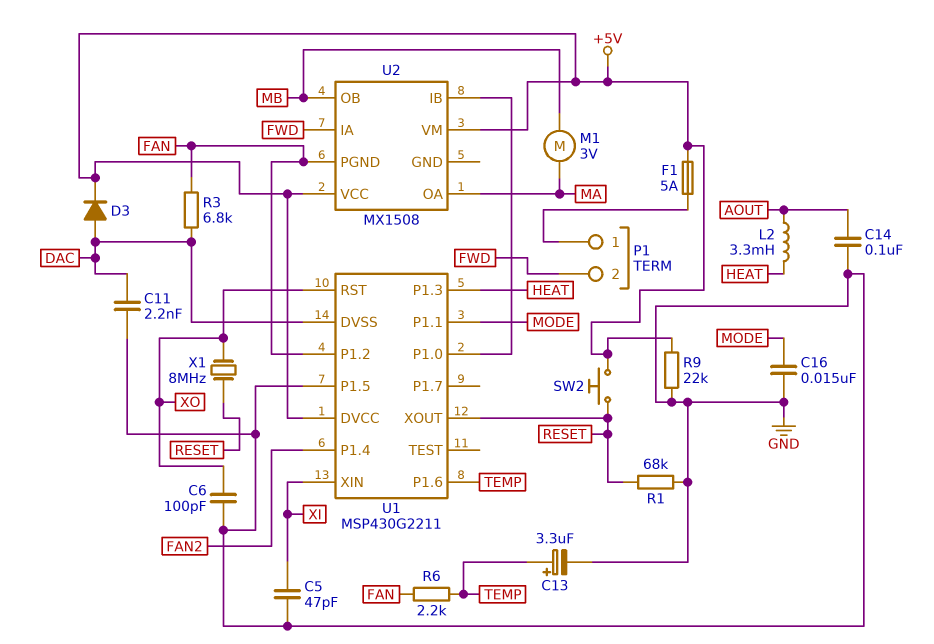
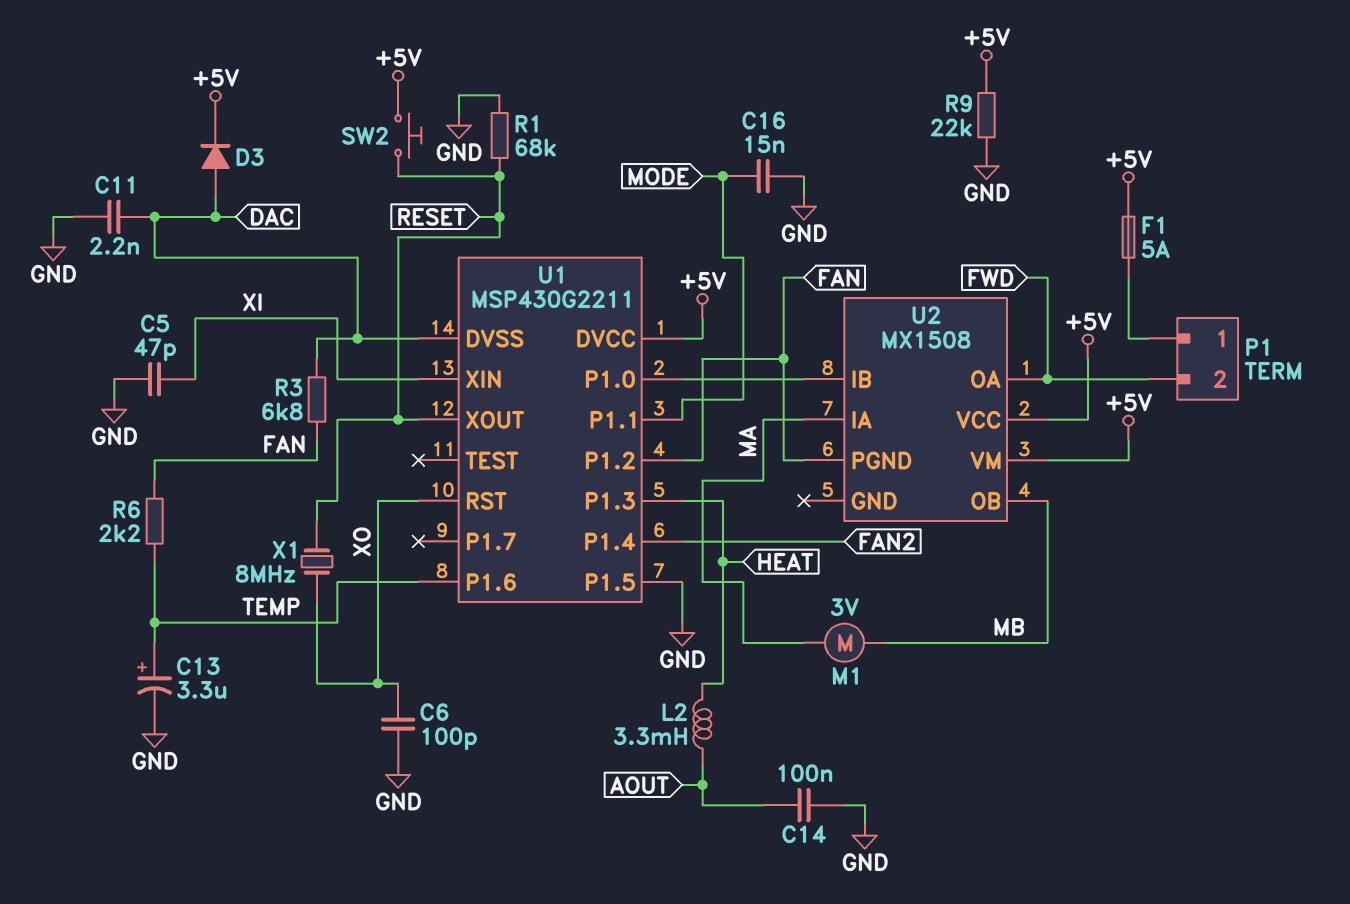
U2 pin IA: FWD -> MA
U2 pin OA: MA -> FWD

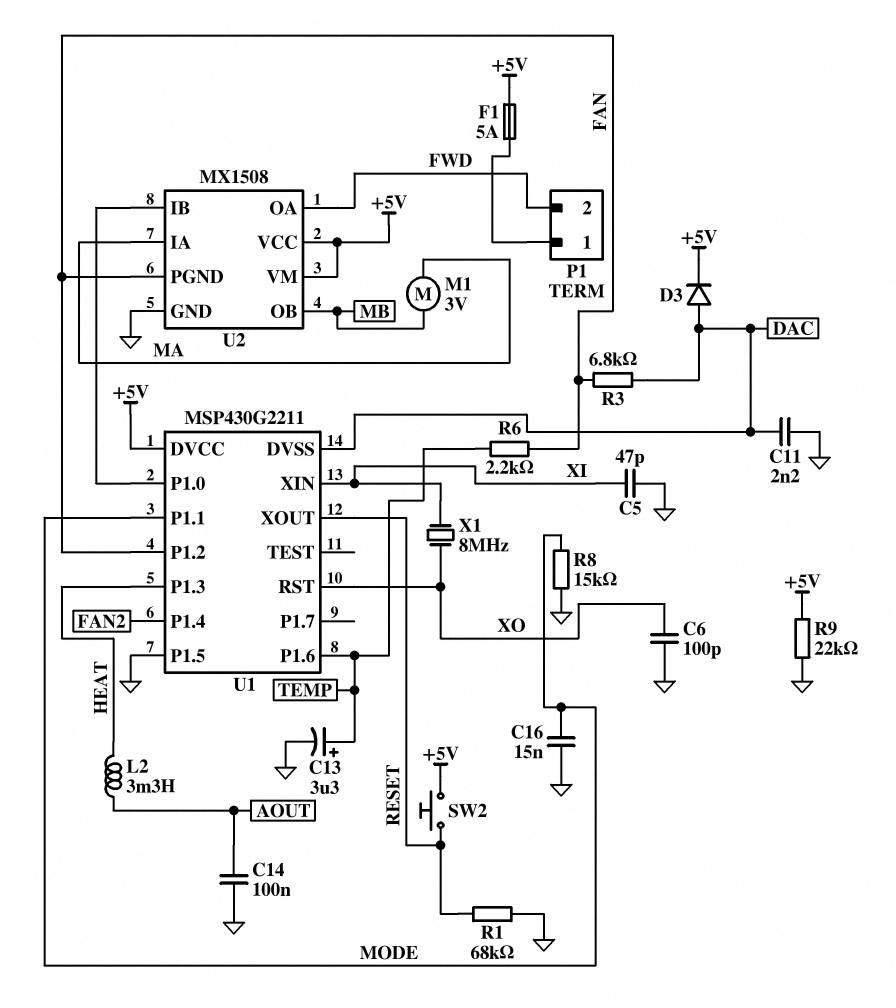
R8: none -> 15k (GND, MODE)
U2 pin GND: none -> GND
X1: 8MHz (RESET, XO) -> 8MHz (XI, XO)

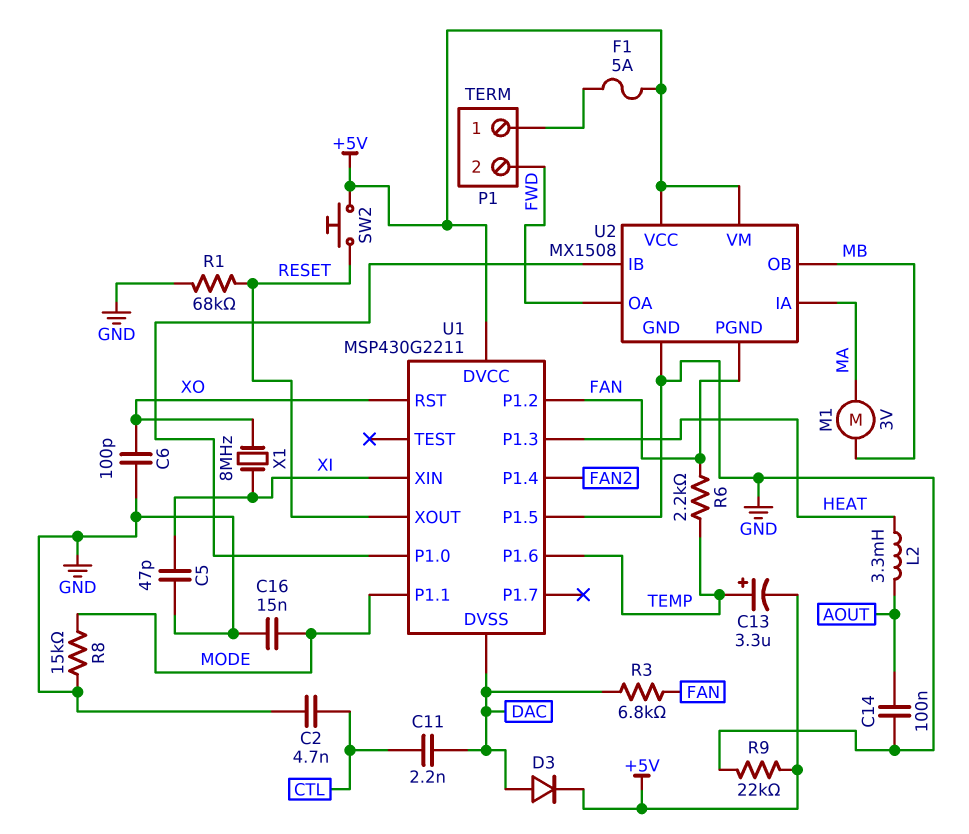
C2: none -> 4.7nF (CTL, GND)
C11: 2.2nF (DAC, GND) -> 2.2nF (CTL, DAC)
C13: 3.3uF (plus TEMP, minus GND) -> 3.3uF (plus TEMP, minus +5V)

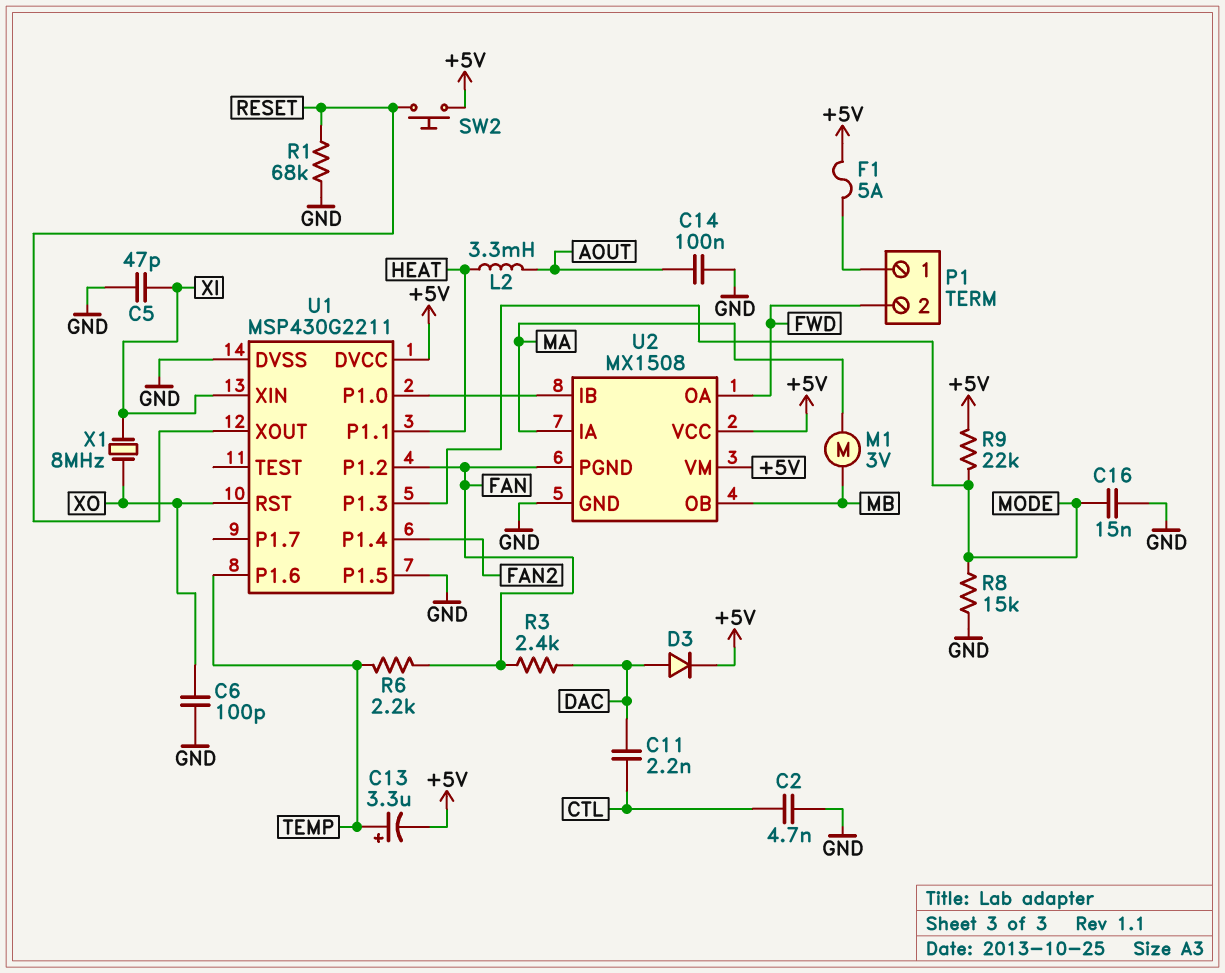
R3: 6.8k (DAC, FAN) -> 2.4k (DAC, FAN)
R9: 22k (+5V, GND) -> 22k (+5V, MODE)
U1 pin DVSS: DAC -> GND
U1 pin P1.1: MODE -> HEAT
U1 pin P1.3: HEAT -> MODE

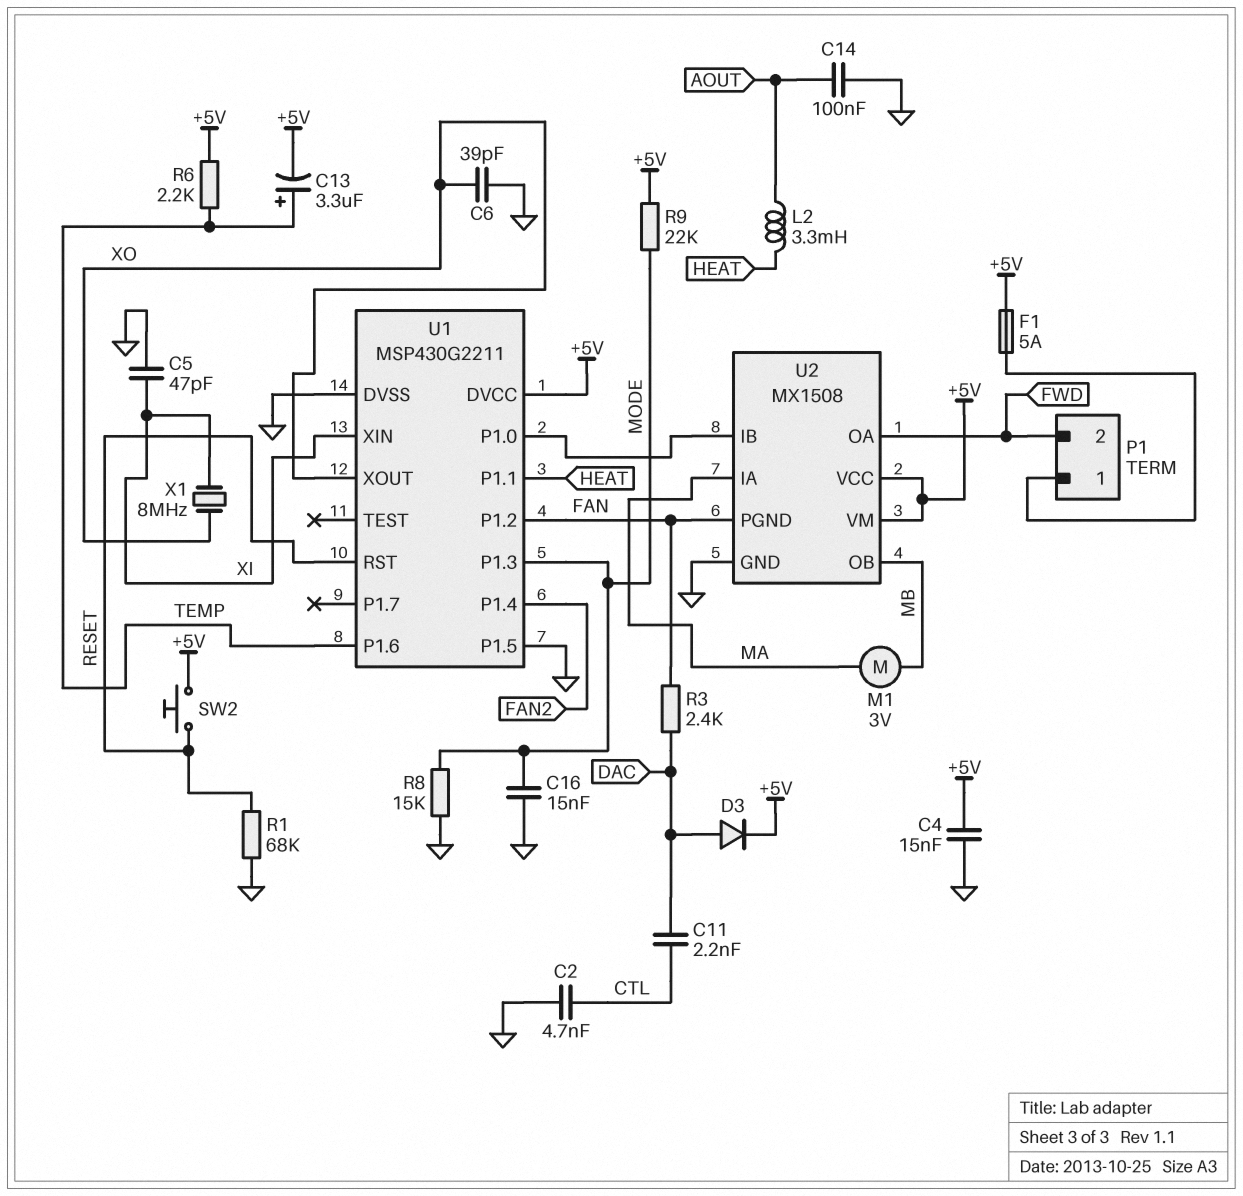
C4: none -> 15nF (+5V, GND)
C6: 100pF (GND, XO) -> 39pF (GND, XO)
R6: 2.2k (FAN, TEMP) -> 2.2k (+5V, TEMP)
U1 pin RST: XO -> RESET
U1 pin XOUT: RESET -> XO

